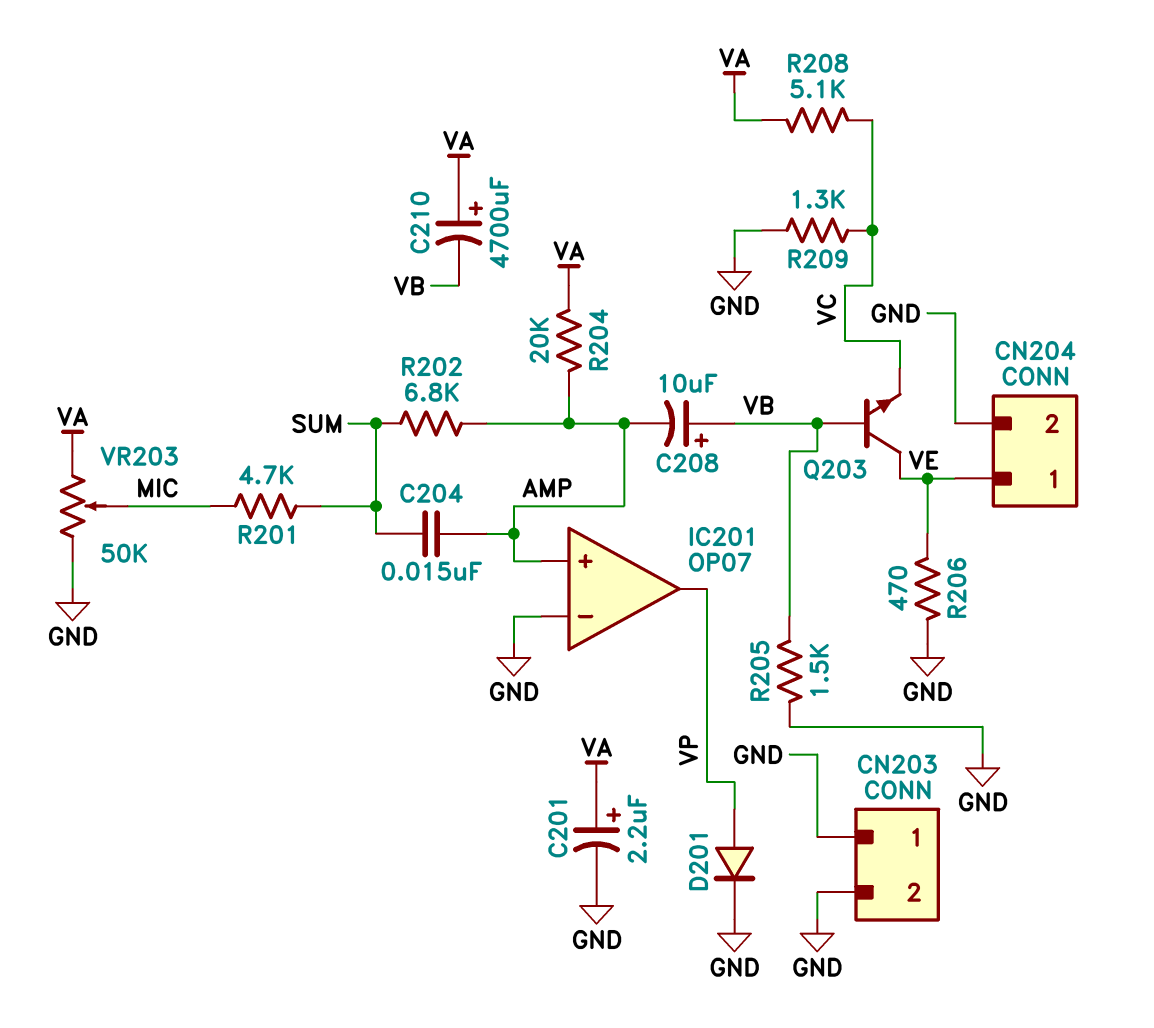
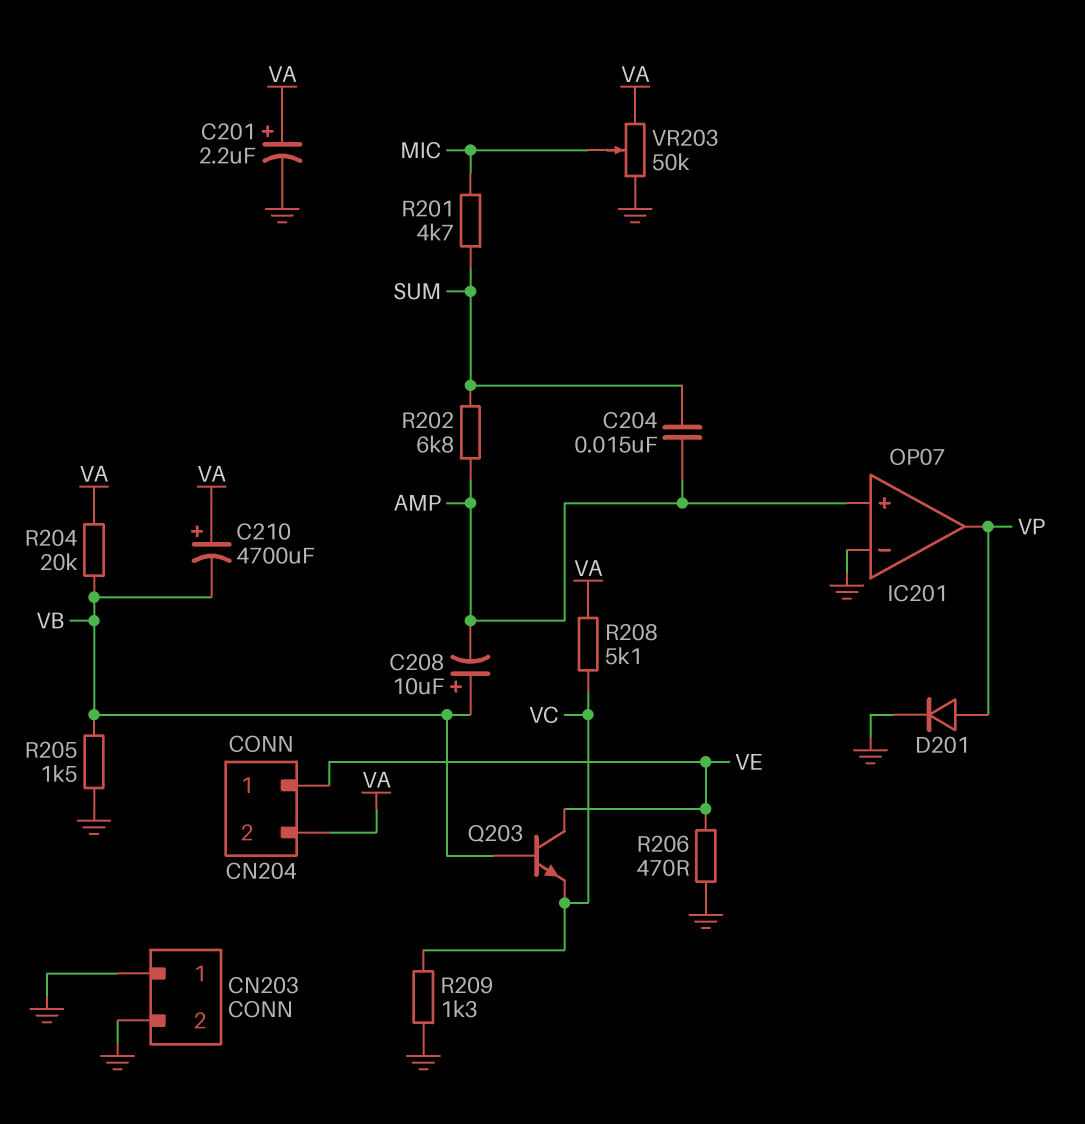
CN204 pin 2: GND -> VA
R204: 20k (AMP, VA) -> 20k (VA, VB)

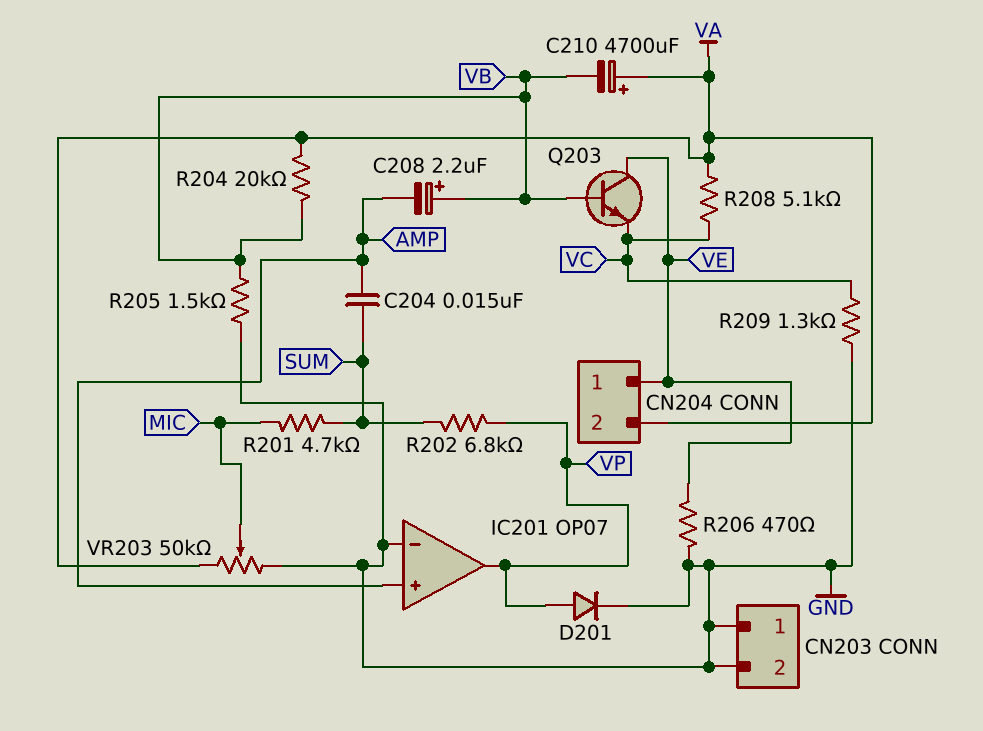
C201: 2.2uF (plus VA, minus GND) -> none
C208: 10uF (plus VB, minus AMP) -> 2.2uF (plus VB, minus AMP)
R202: 6.8k (AMP, SUM) -> 6.8k (SUM, VP)

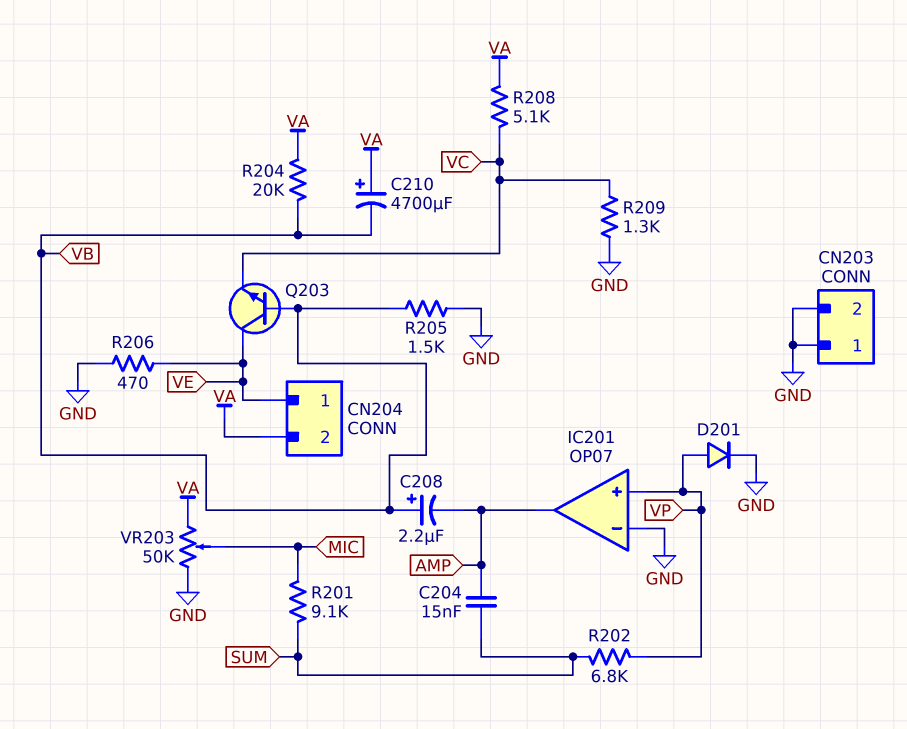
IC201 pin in+: AMP -> VP
IC201 pin out: VP -> AMP
R201: 4.7k (MIC, SUM) -> 9.1k (MIC, SUM)

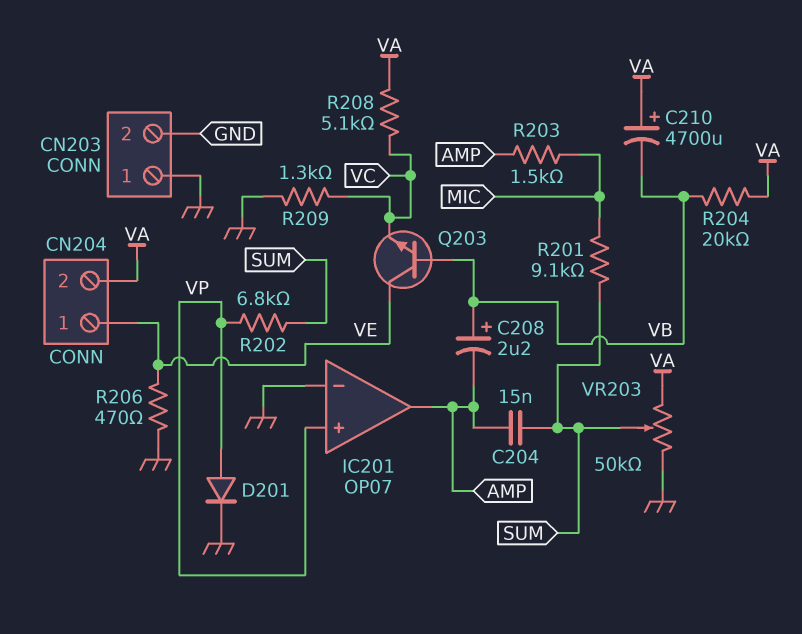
R203: none -> 1.5k (AMP, MIC)
R205: 1.5k (GND, VB) -> none
VR203: 50k (GND, VA, wiper MIC) -> 50k (GND, VA, wiper SUM)

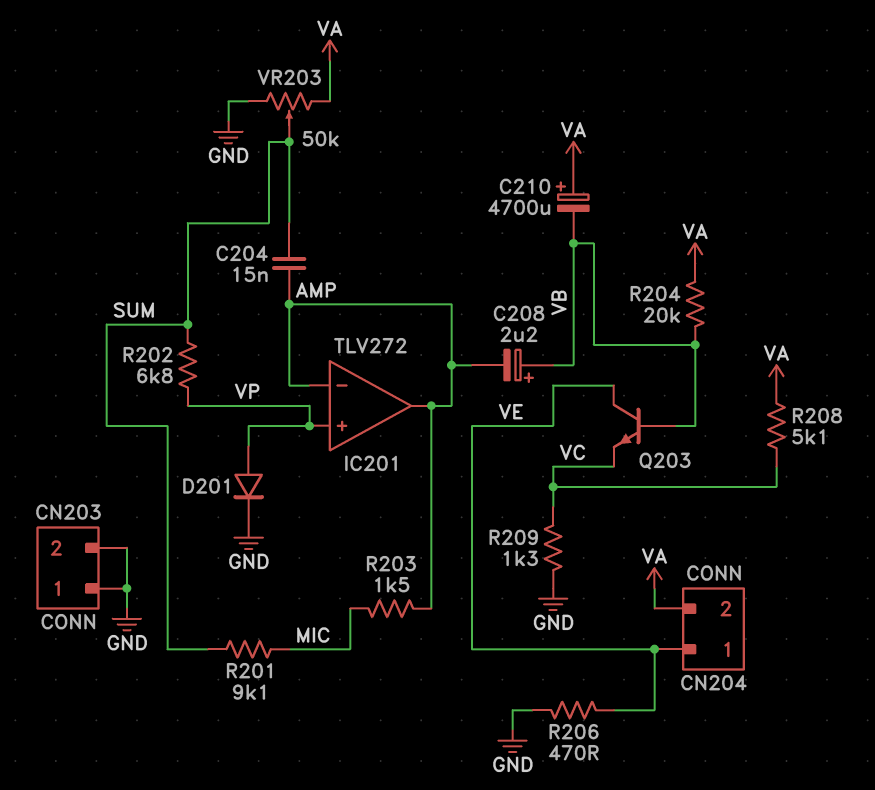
IC201: OP07 -> TLV272
IC201 pin in-: GND -> AMP

